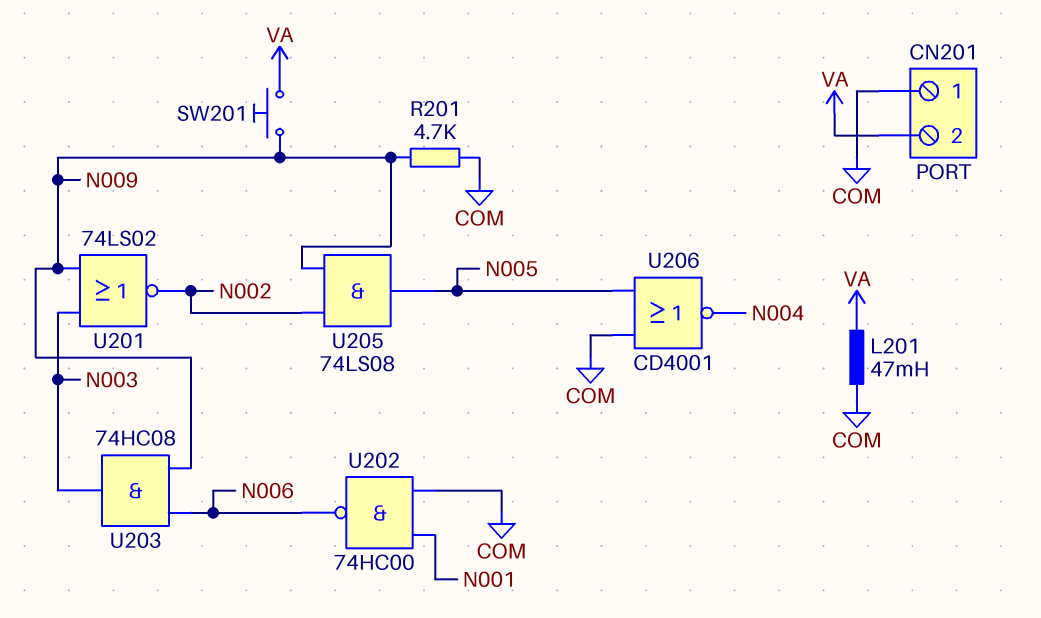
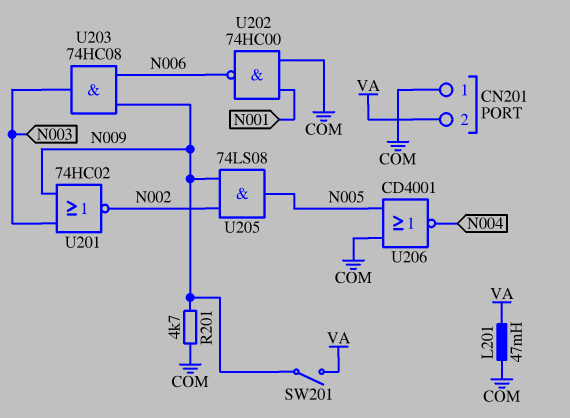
SW201: button (N009, VA) -> switch (N009, VA)
U201: NOR 74LS02 (in N003, in N009, out N002) -> NOR 74HC02 (in N003, in N009, out N002)

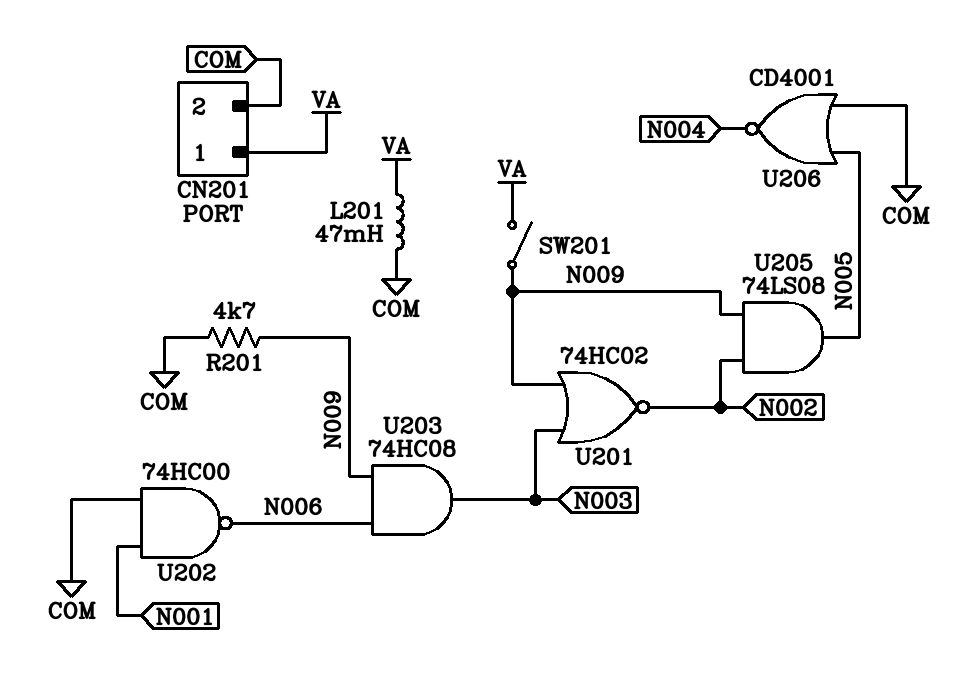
CN201 pin 1: COM -> VA
CN201 pin 2: VA -> COM

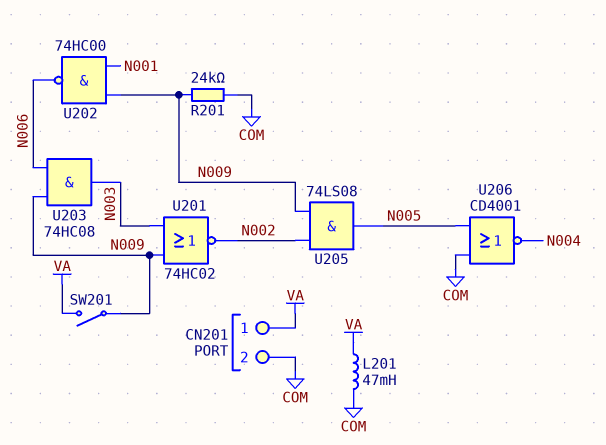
R201: 4.7k (COM, N009) -> 24k (COM, N009)
U202: NAND 74HC00 (in COM, in N001, out N006) -> NAND 74HC00 (in N001, in N009, out N006)

